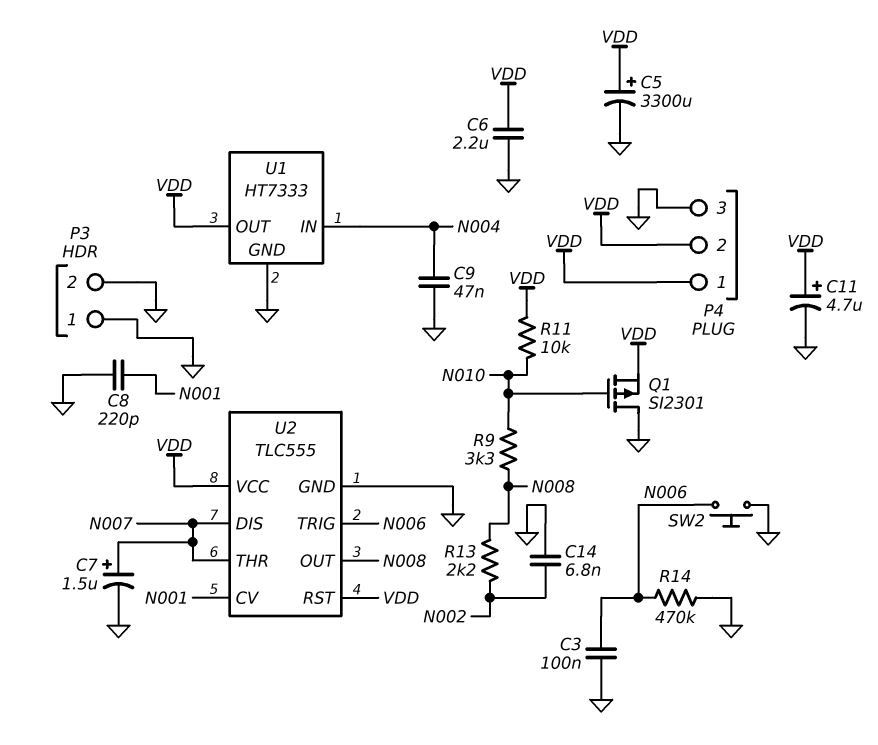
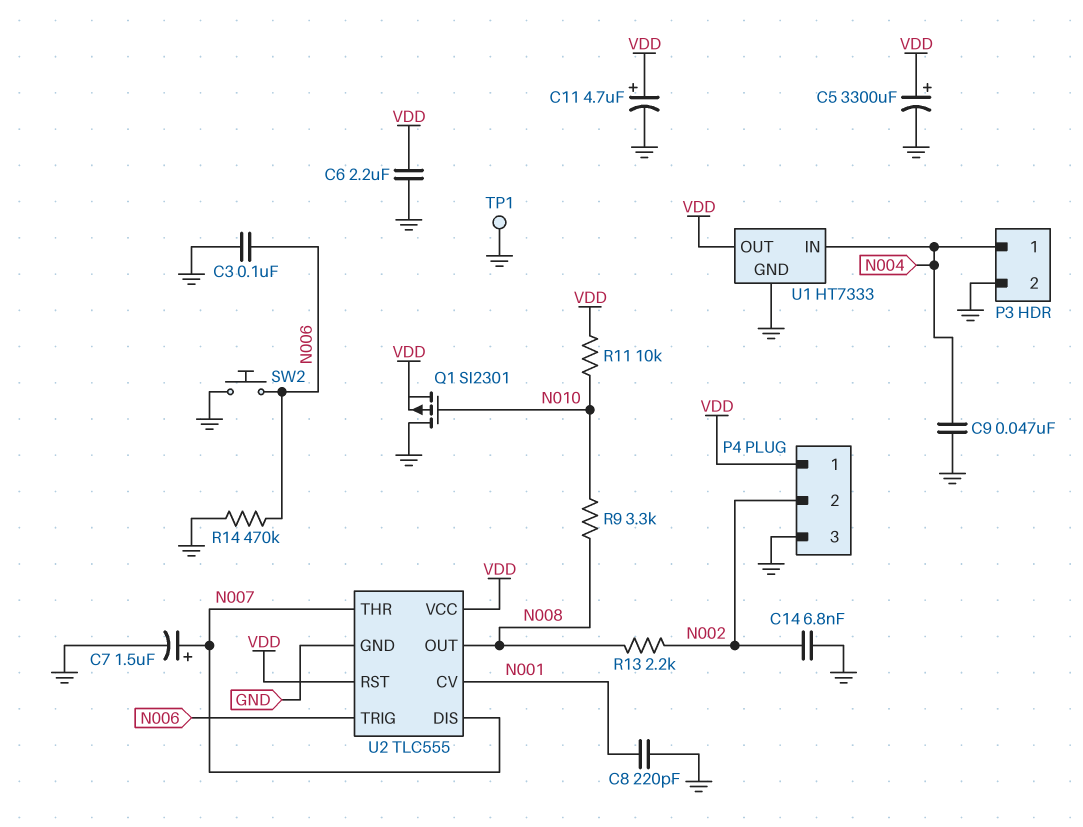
P3 pin 1: GND -> N004
P4 pin 2: VDD -> N002
TP1: none -> test point (GND)

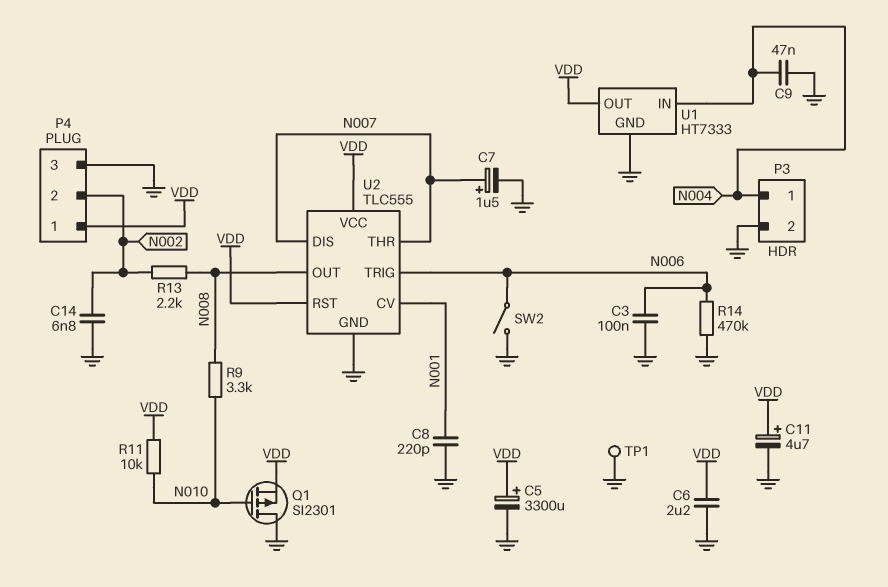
SW2: button (GND, N006) -> switch (GND, N006)

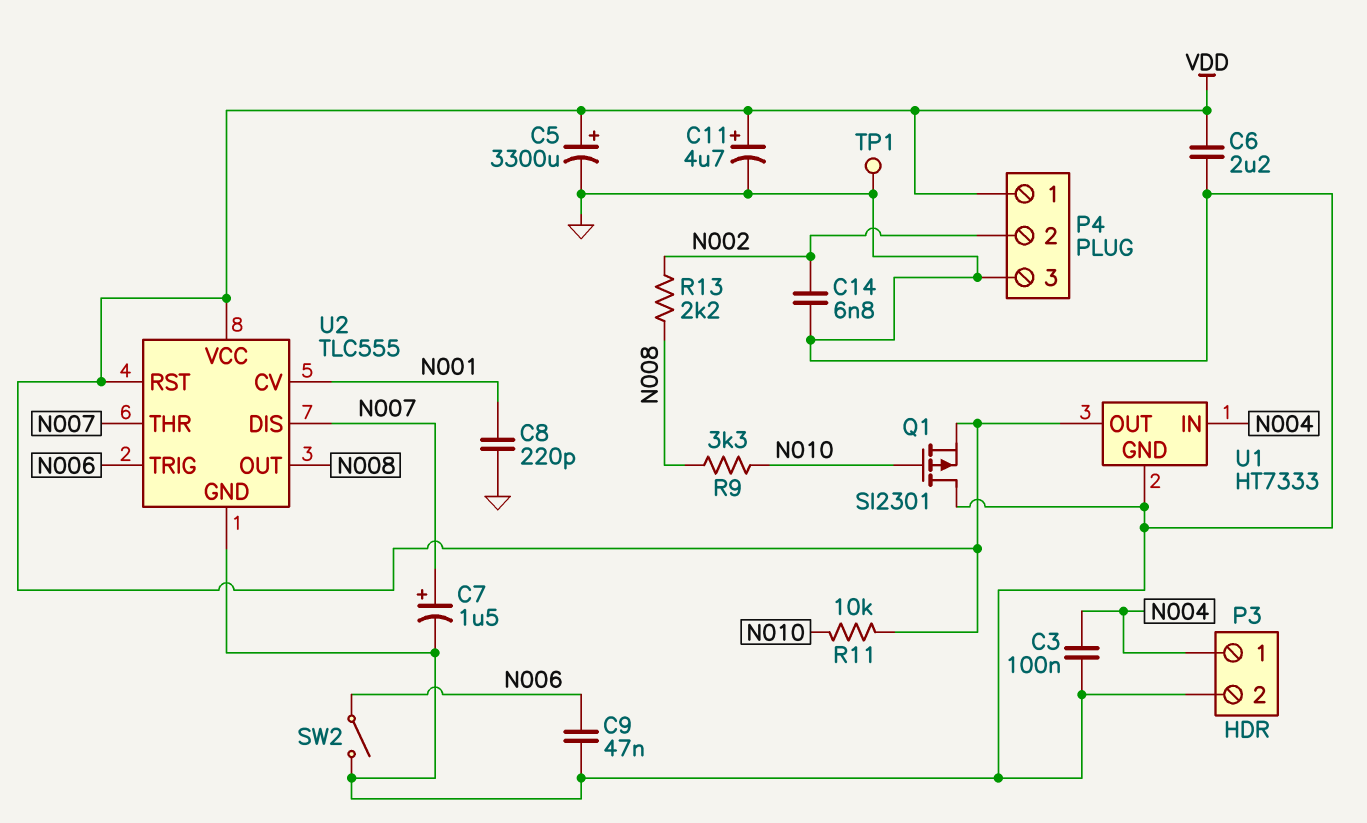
C3: 100nF (GND, N006) -> 100nF (GND, N004)
C9: 47nF (GND, N004) -> 47nF (GND, N006)
R14: 470k (GND, N006) -> none

